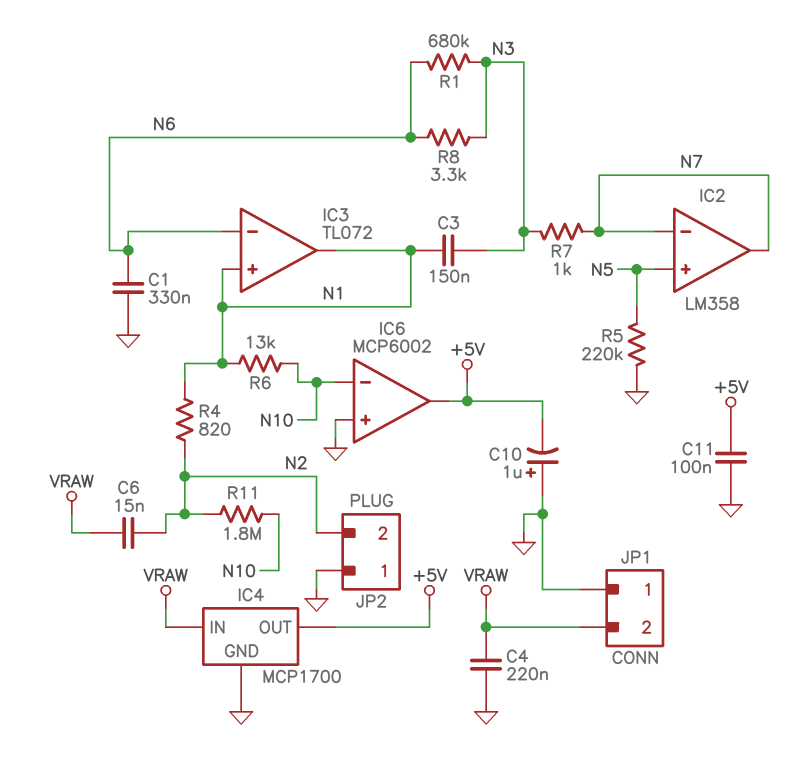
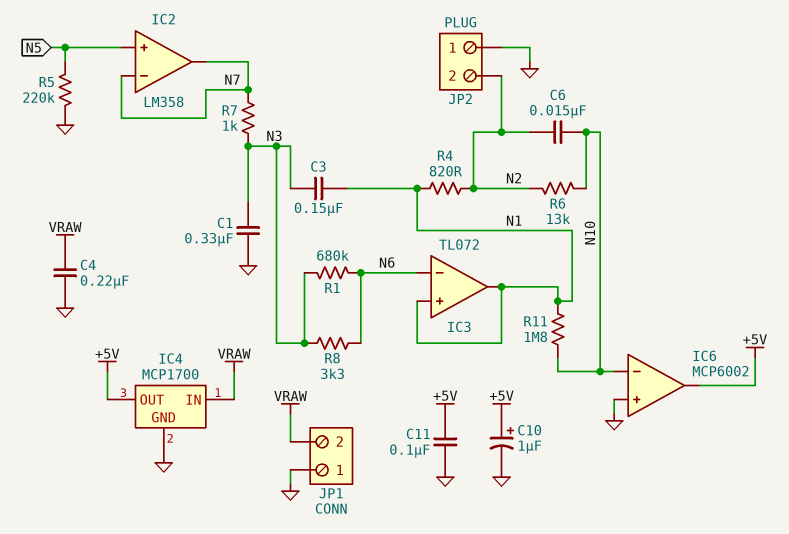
C1: 330nF (GND, N6) -> 330nF (GND, N3)
C6: 15nF (N2, VRAW) -> 15nF (N2, N10)
C10: 1uF (plus GND, minus +5V) -> 1uF (plus +5V, minus GND)
R6: 13k (N1, N10) -> 13k (N2, N10)
R11: 1.8M (N2, N10) -> 1.8M (N1, N10)

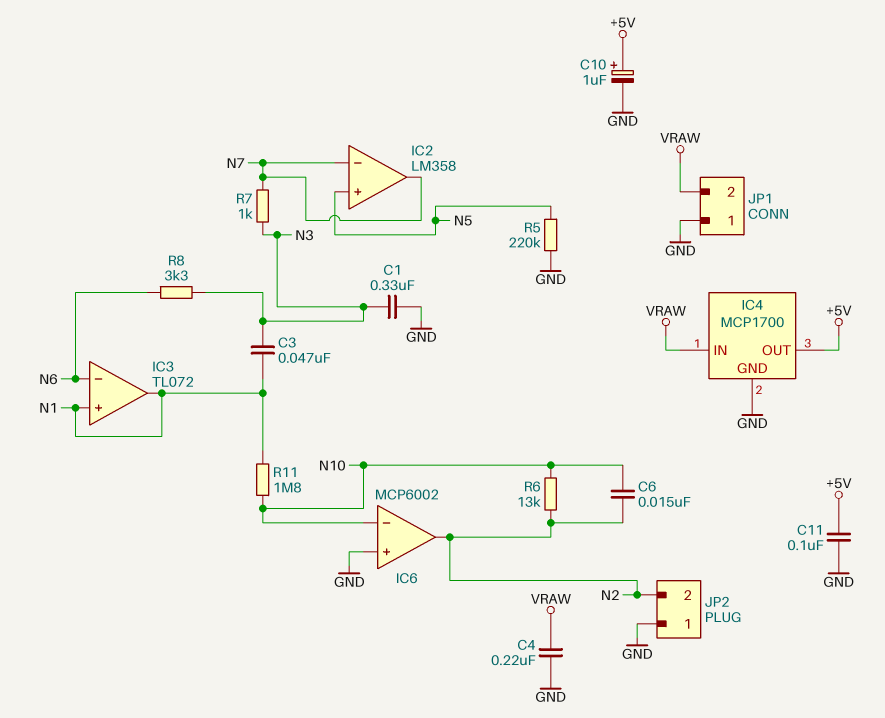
C3: 150nF (N1, N3) -> 47nF (N1, N3)
IC6 pin out: +5V -> N2
R1: 680k (N3, N6) -> none
R4: 820 (N1, N2) -> none

